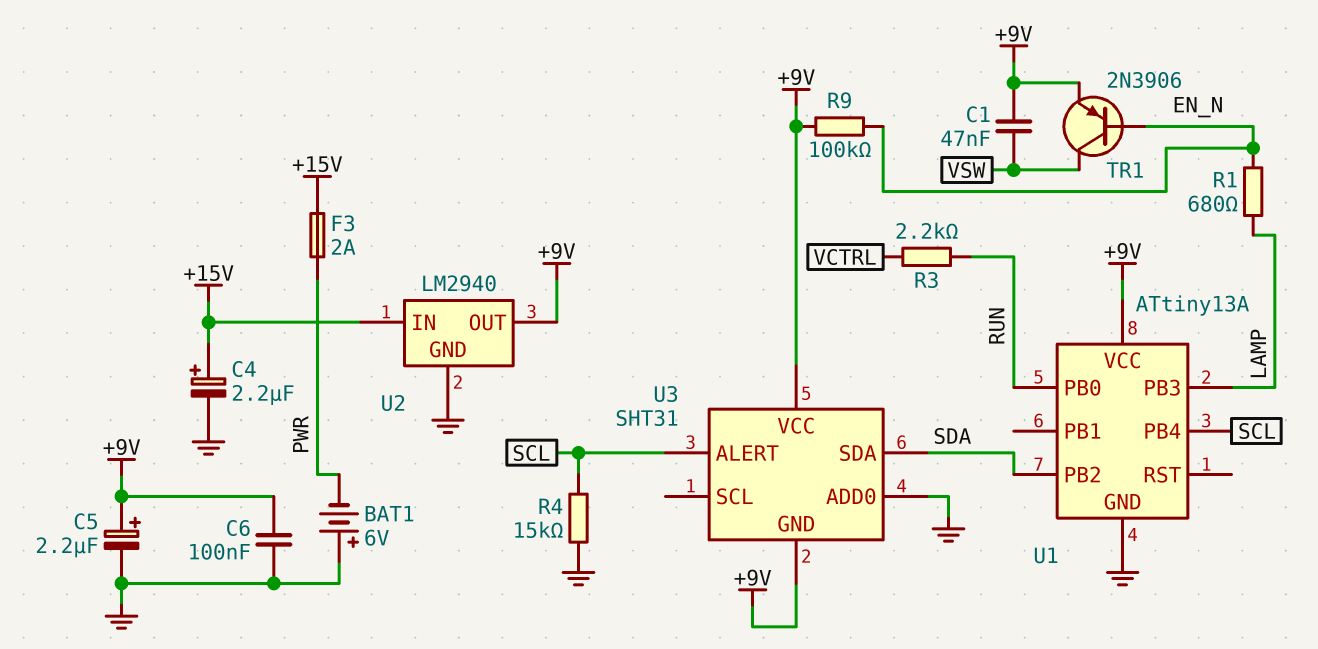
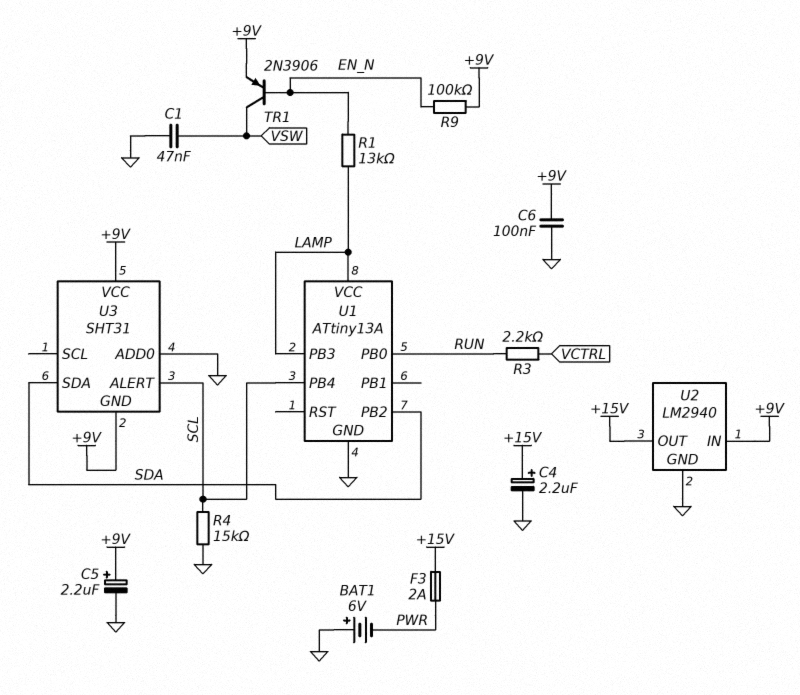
C1: 47nF (+9V, VSW) -> 47nF (GND, VSW)
R1: 680 (EN_N, LAMP) -> 13k (EN_N, LAMP)
U1 pin VCC: +9V -> LAMP
U2 pin IN: +15V -> +9V
U2 pin OUT: +9V -> +15V

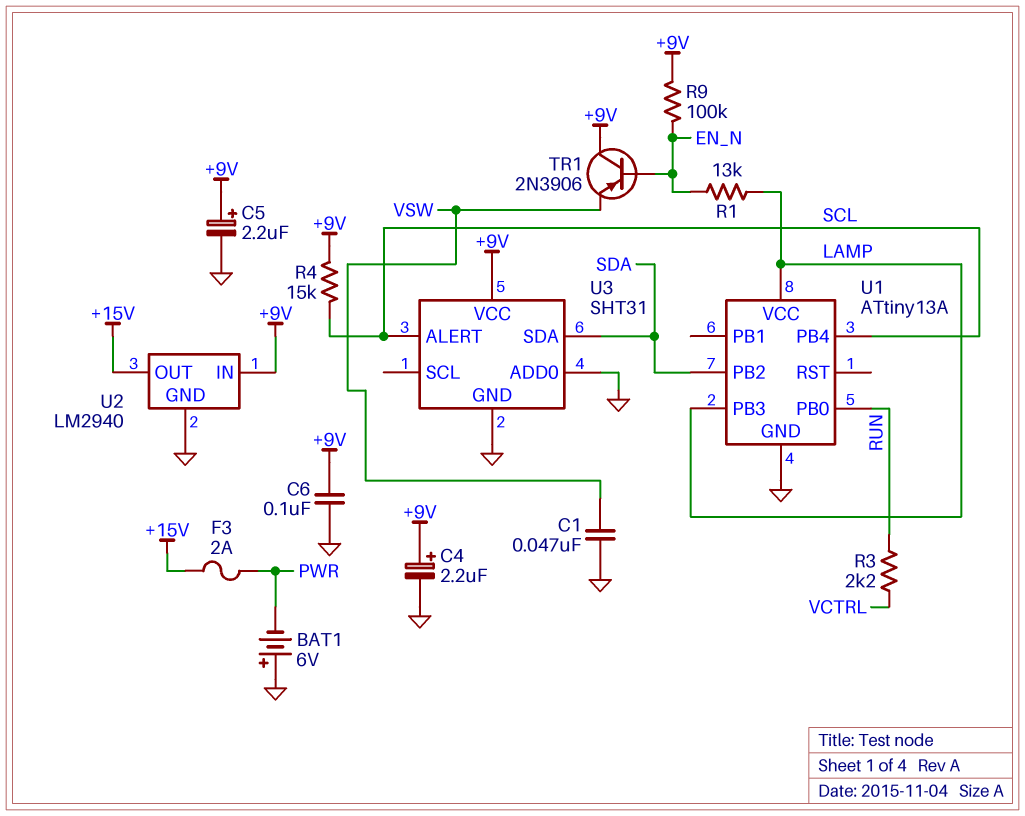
C4: 2.2uF (plus +15V, minus GND) -> 2.2uF (plus +9V, minus GND)
R4: 15k (GND, SCL) -> 15k (+9V, SCL)
TR1: PNP 2N3906 (B EN_N, C VSW, E +9V) -> PNP 2N3906 (B EN_N, C +9V, E VSW)
U3 pin GND: +9V -> GND

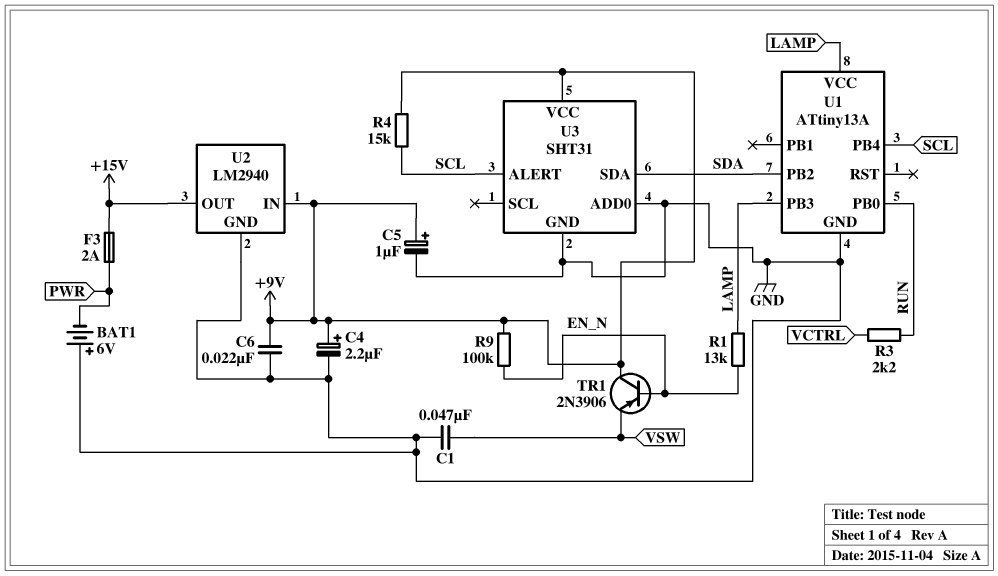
C5: 2.2uF (plus +9V, minus GND) -> 1uF (plus +9V, minus GND)
C6: 100nF (+9V, GND) -> 22nF (+9V, GND)

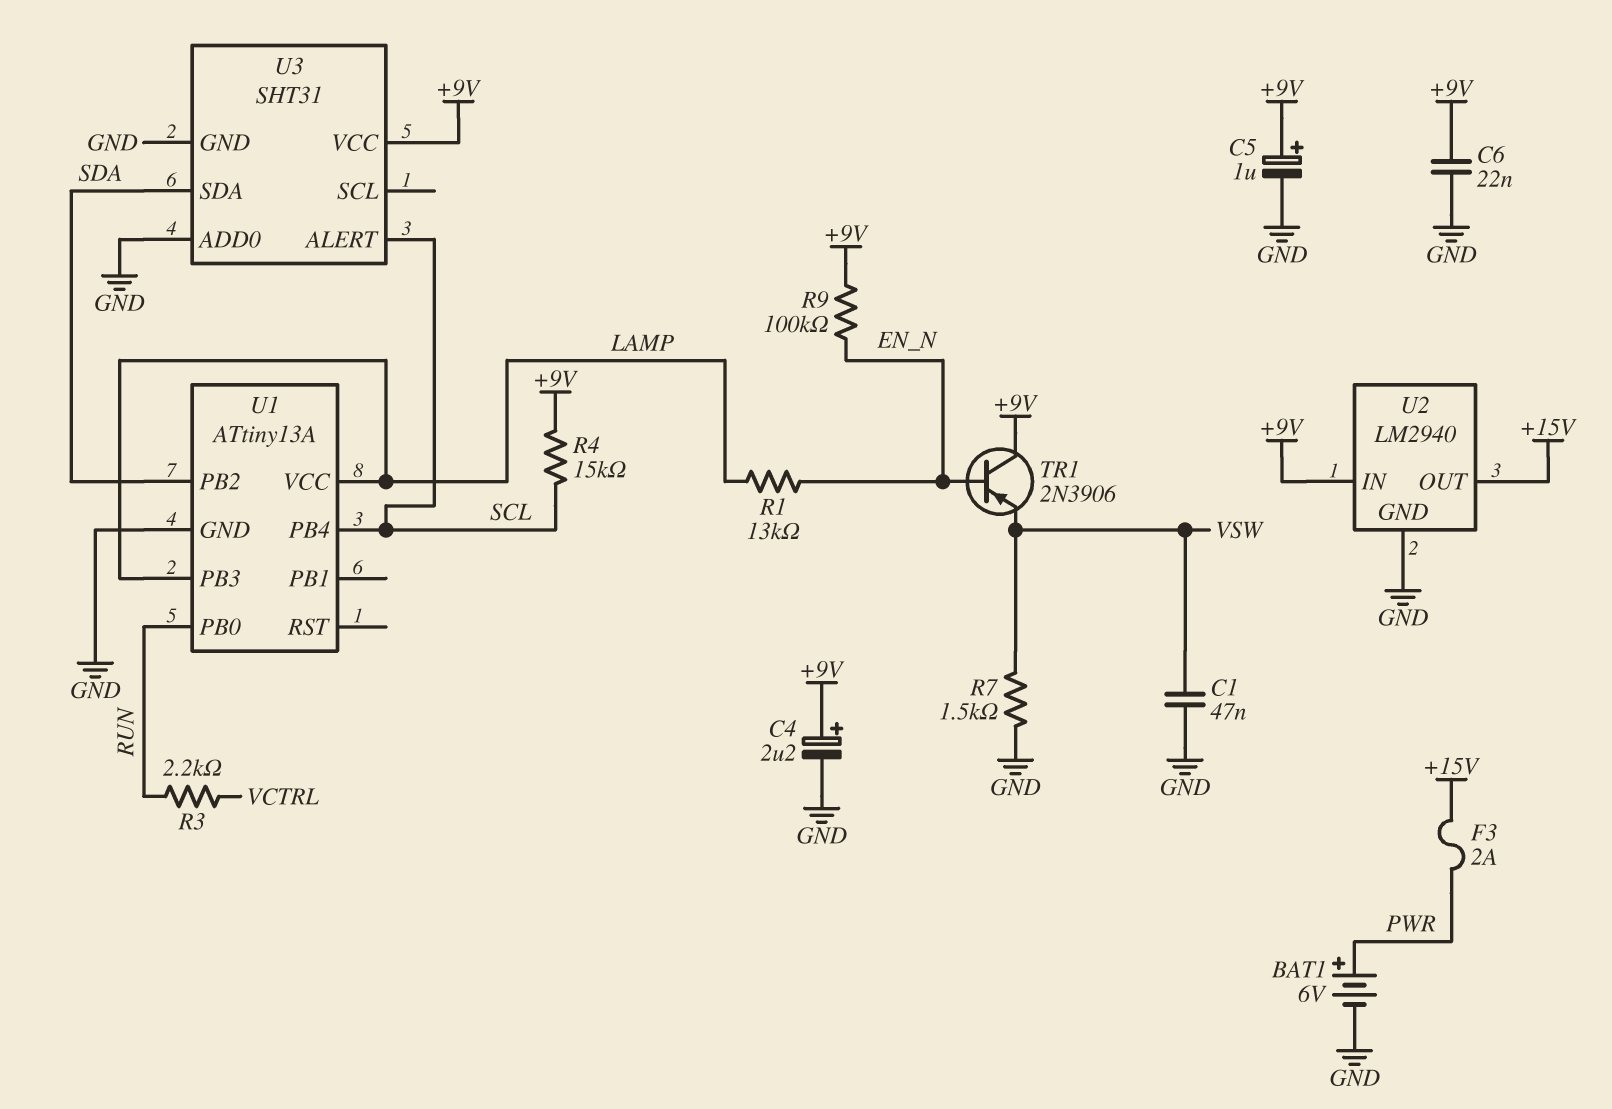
BAT1: 6V (plus GND, minus PWR) -> 6V (plus PWR, minus GND)
R7: none -> 1.5k (GND, VSW)

